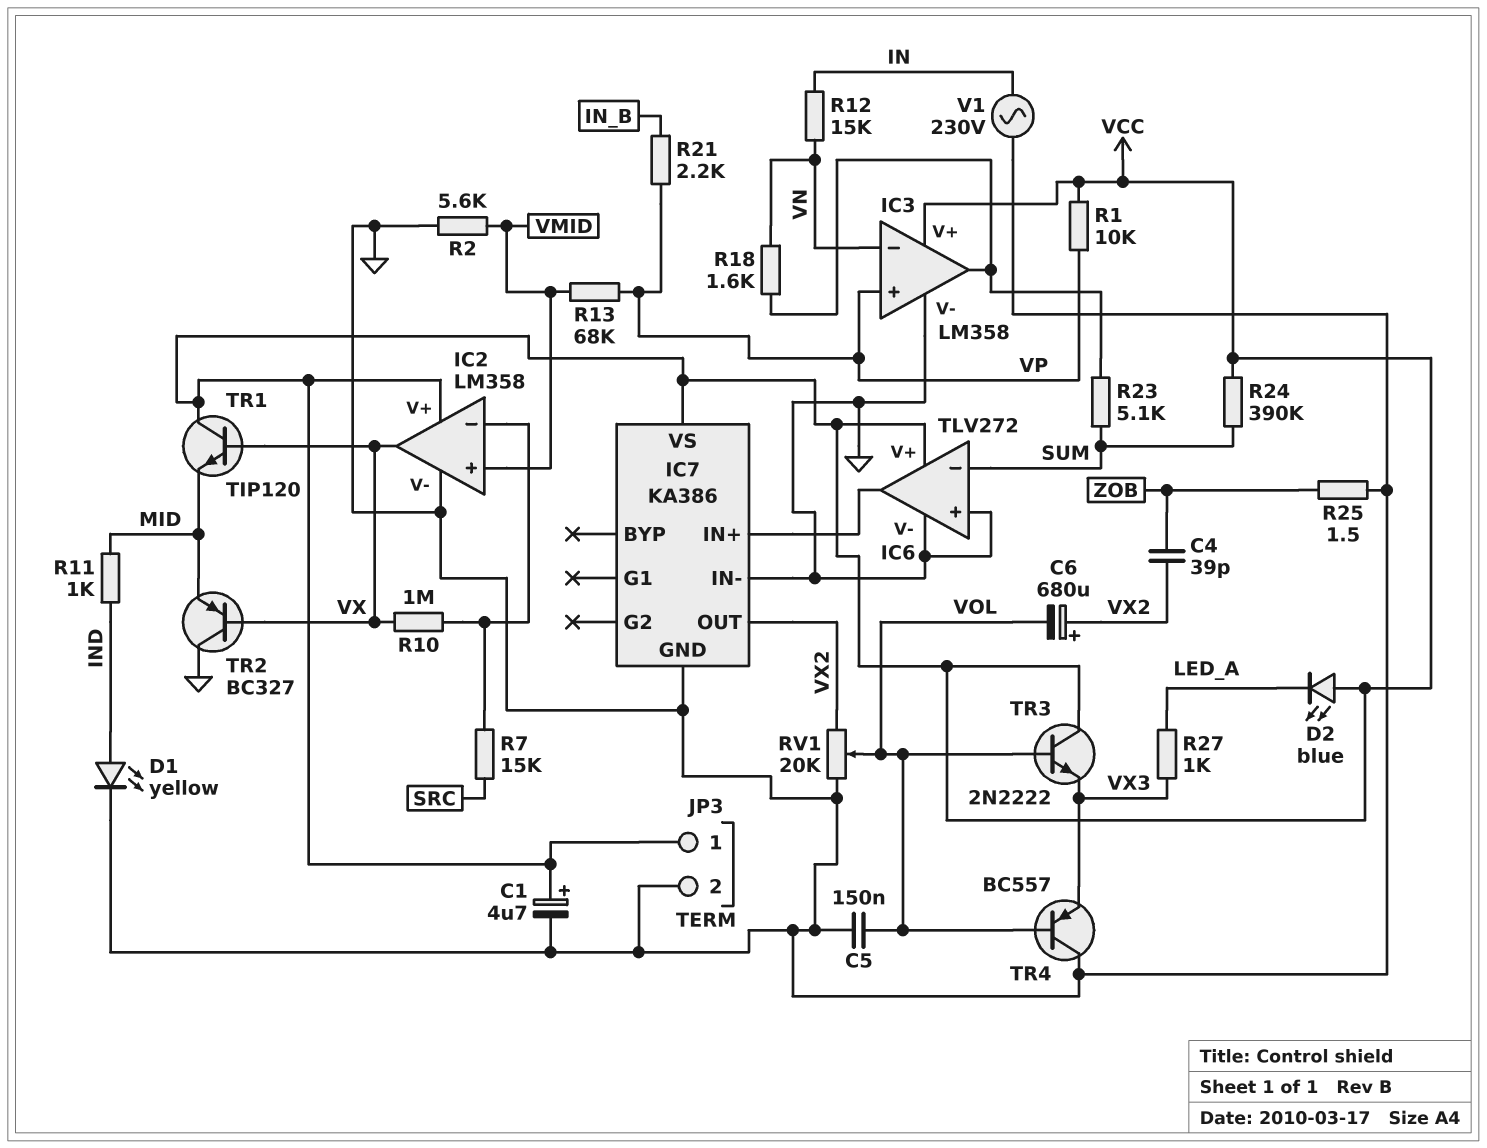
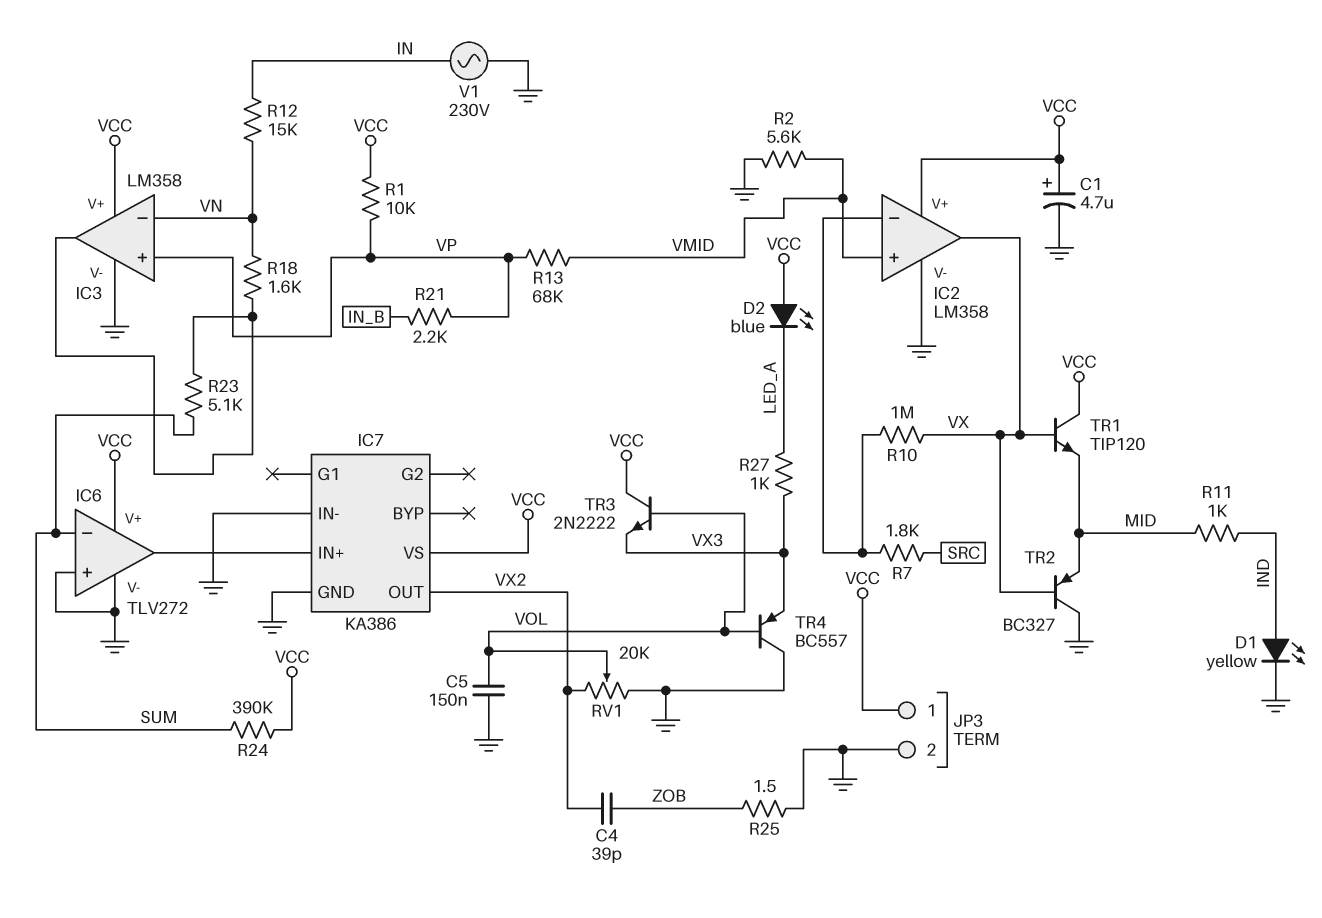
C6: 680uF (plus VX2, minus VOL) -> none
R7: 15k (IC2/in-, SRC) -> 1.8k (IC2/in-, SRC)

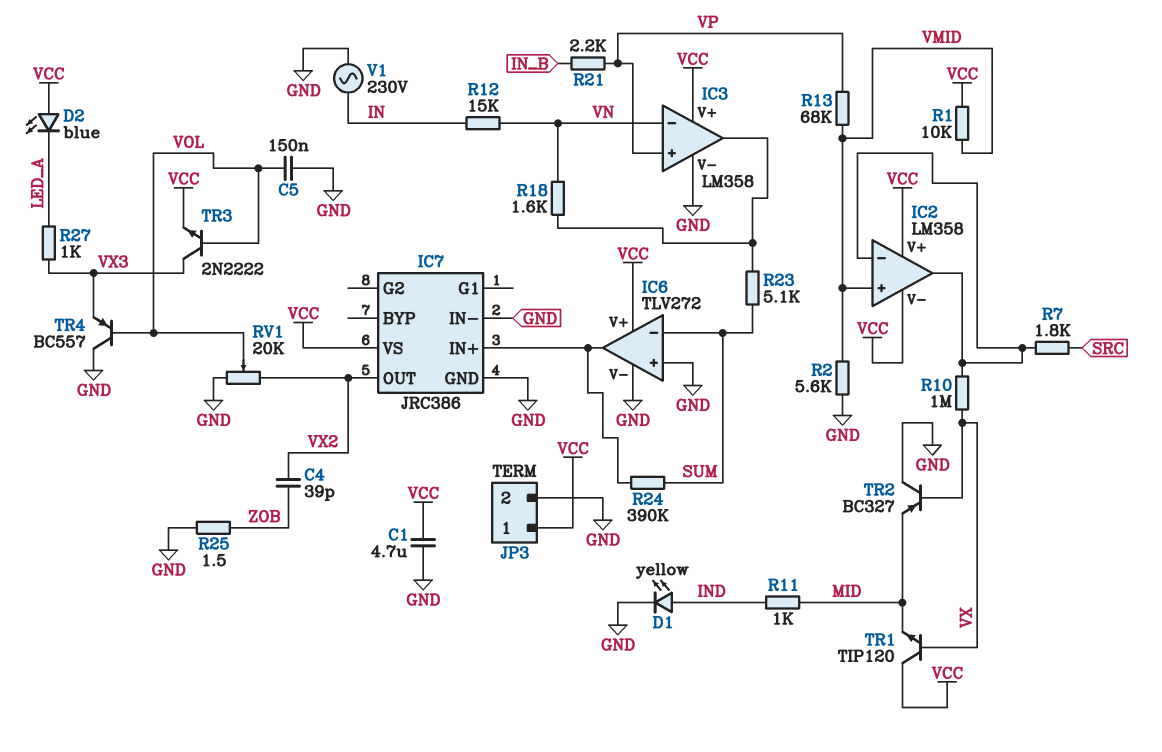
C1: 4.7uF (plus VCC, minus GND) -> 4.7uF (GND, VCC)
IC2 pin V-: GND -> VCC
IC2 pin out: VX -> IC2/in-
IC7: KA386 -> JRC386
R1: 10k (VCC, VP) -> 10k (VCC, VMID)
R24: 390k (SUM, VCC) -> 390k (IC6/out, SUM)
TR3: NPN 2N2222 (B VOL, C VCC, E VX3) -> NPN 2N2222 (B VOL, C VX3, E VCC)

